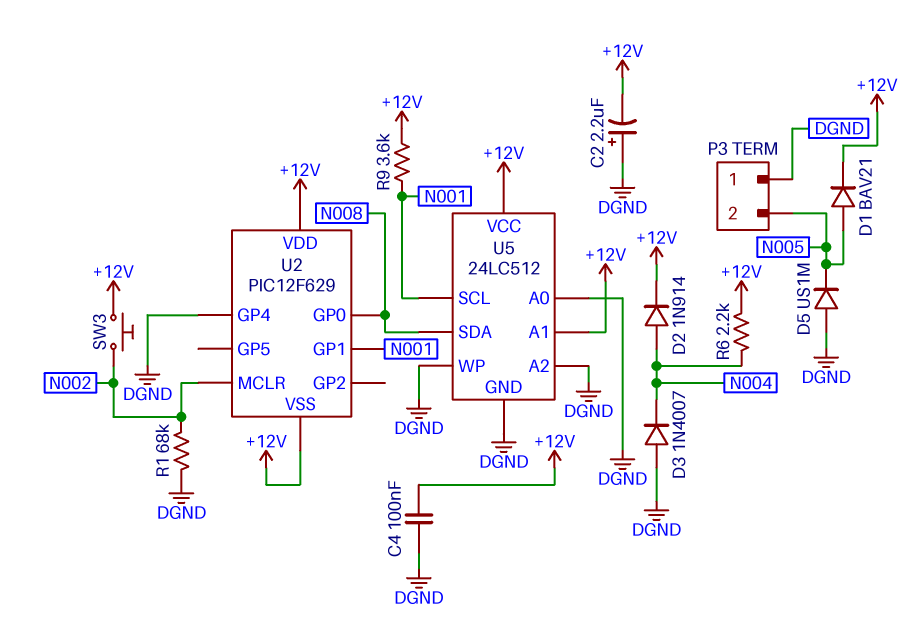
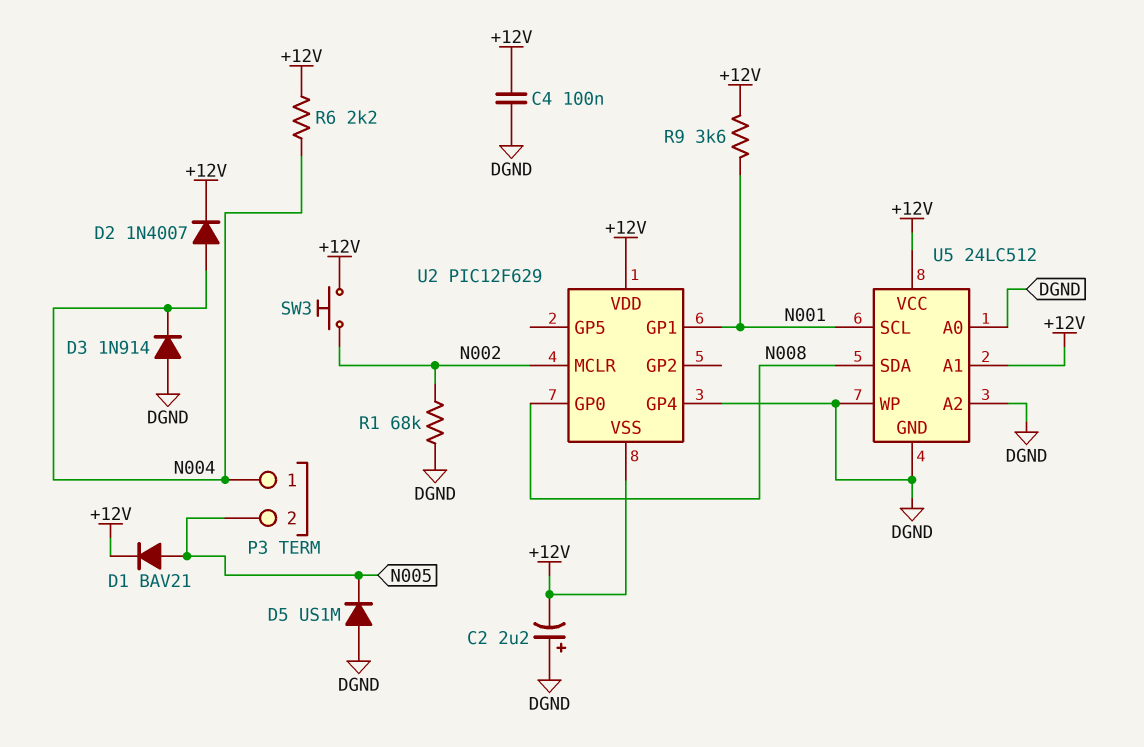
D2: diode 1N914 (A N004, K +12V) -> diode 1N4007 (A N004, K +12V)
D3: diode 1N4007 (A DGND, K N004) -> diode 1N914 (A DGND, K N004)
P3 pin 1: DGND -> N004

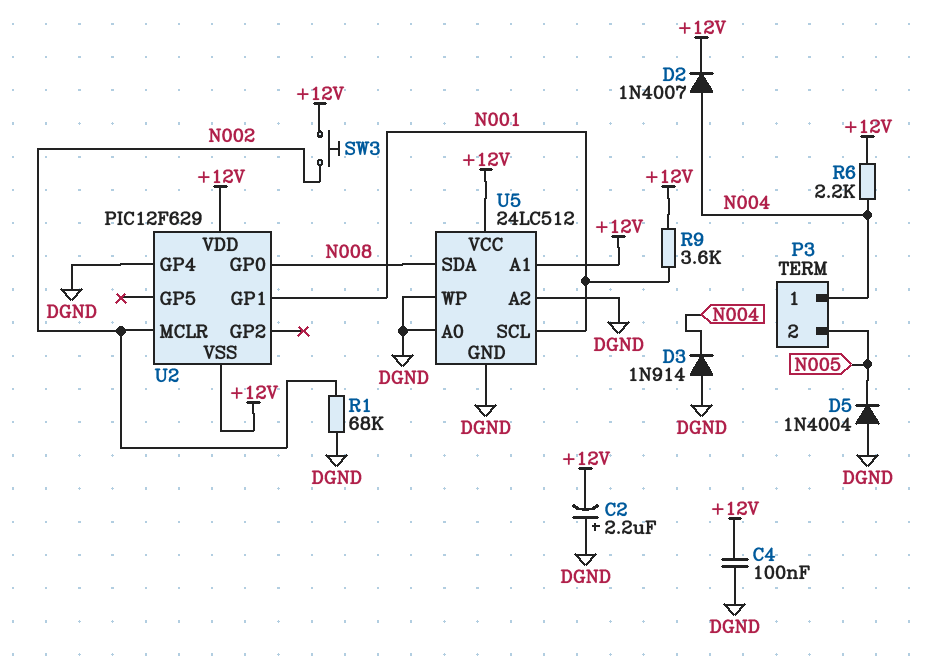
D1: diode BAV21 (A N005, K +12V) -> none
D5: diode US1M (A DGND, K N005) -> diode 1N4004 (A DGND, K N005)

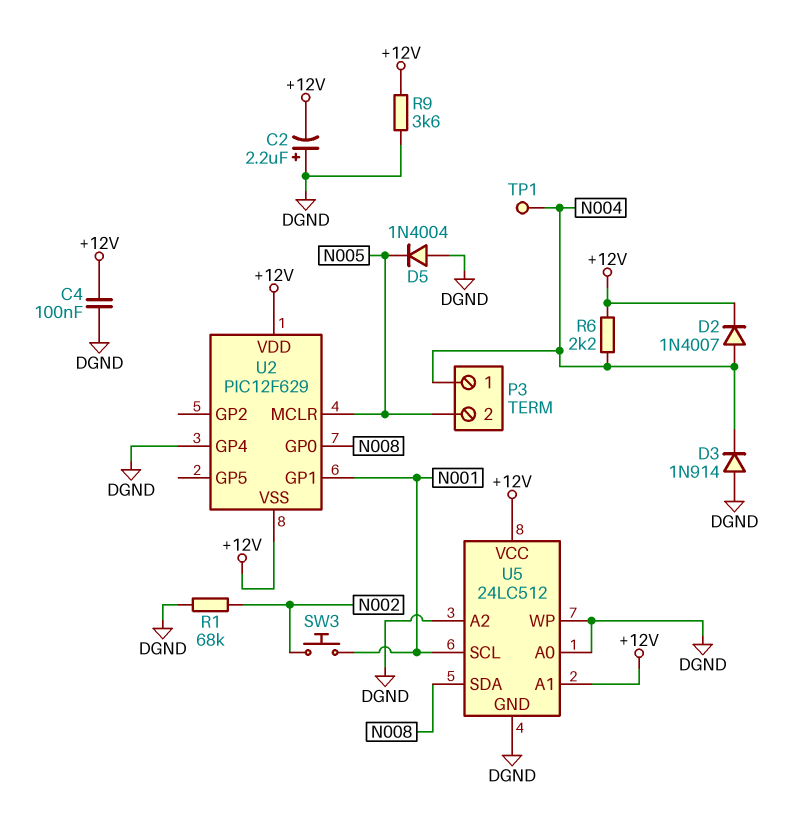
R9: 3.6k (+12V, N001) -> 3.6k (+12V, DGND)
SW3: button (+12V, N002) -> button (N001, N002)
TP1: none -> test point (N004)
U2 pin MCLR: N002 -> N005

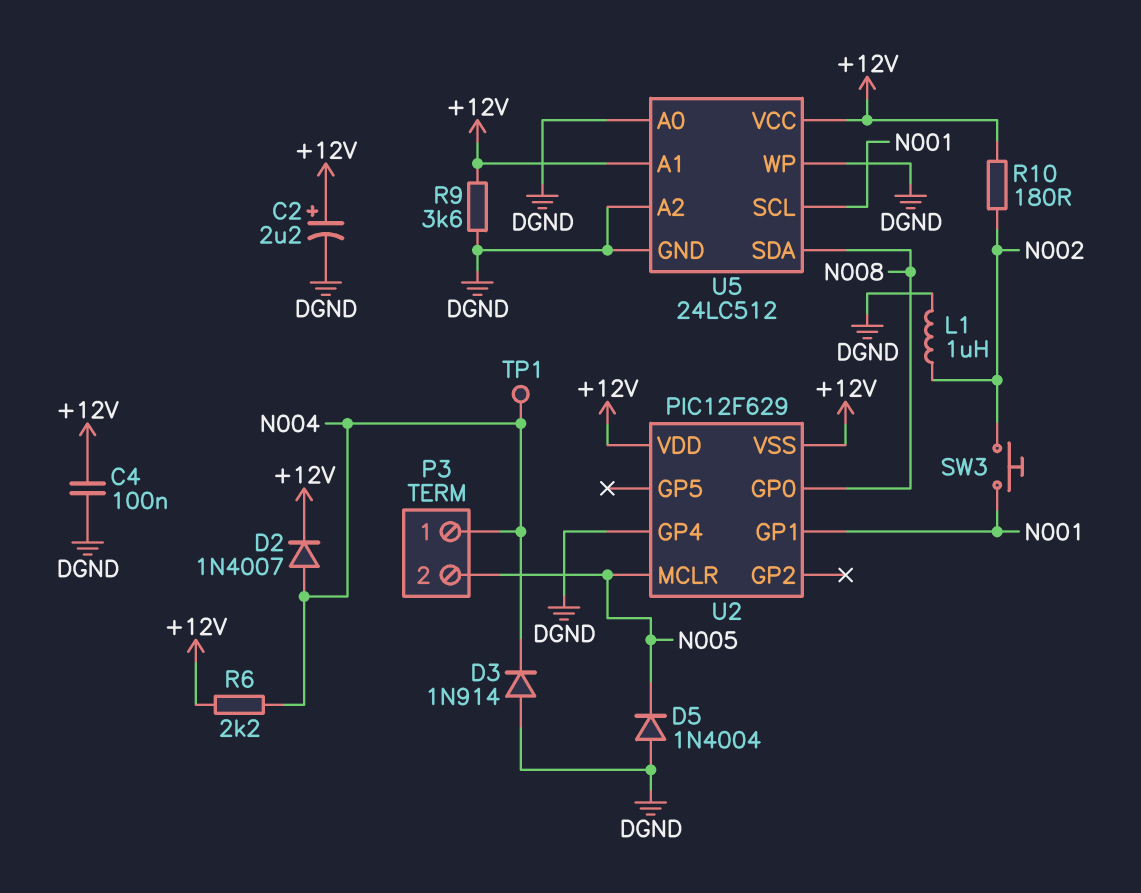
C2: 2.2uF (plus DGND, minus +12V) -> 2.2uF (plus +12V, minus DGND)
L1: none -> 1uH (DGND, N002)
R1: 68k (DGND, N002) -> none
R10: none -> 180 (+12V, N002)

